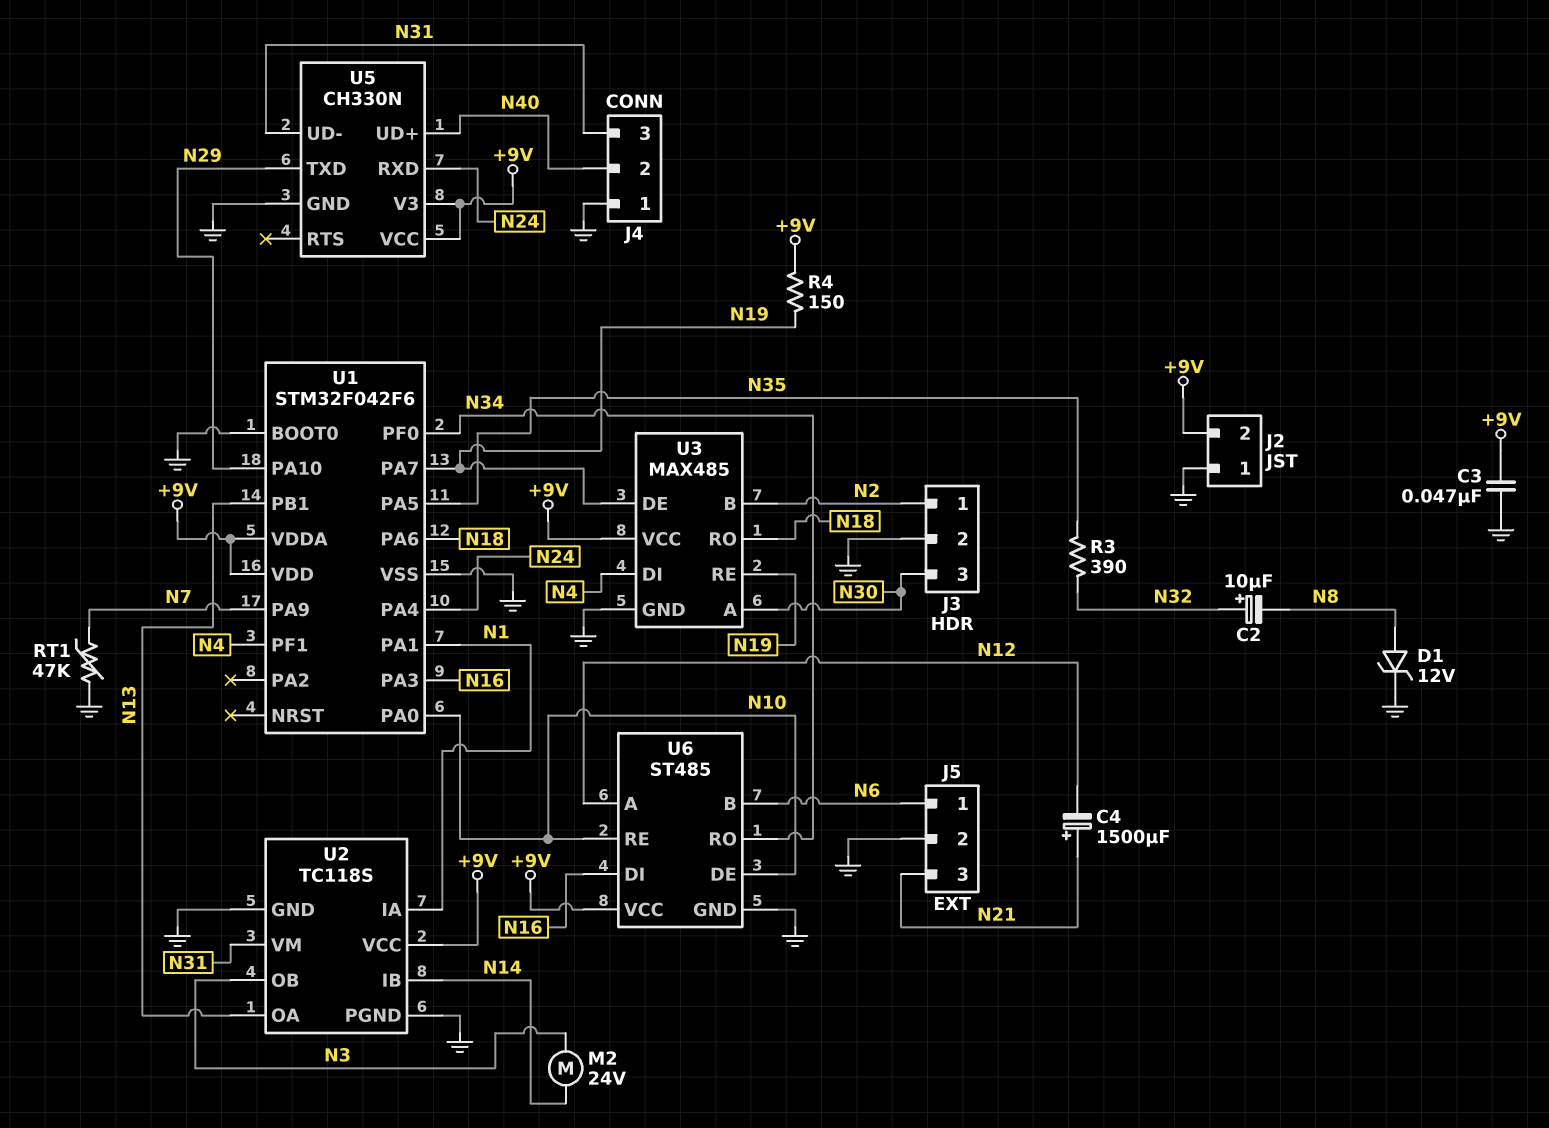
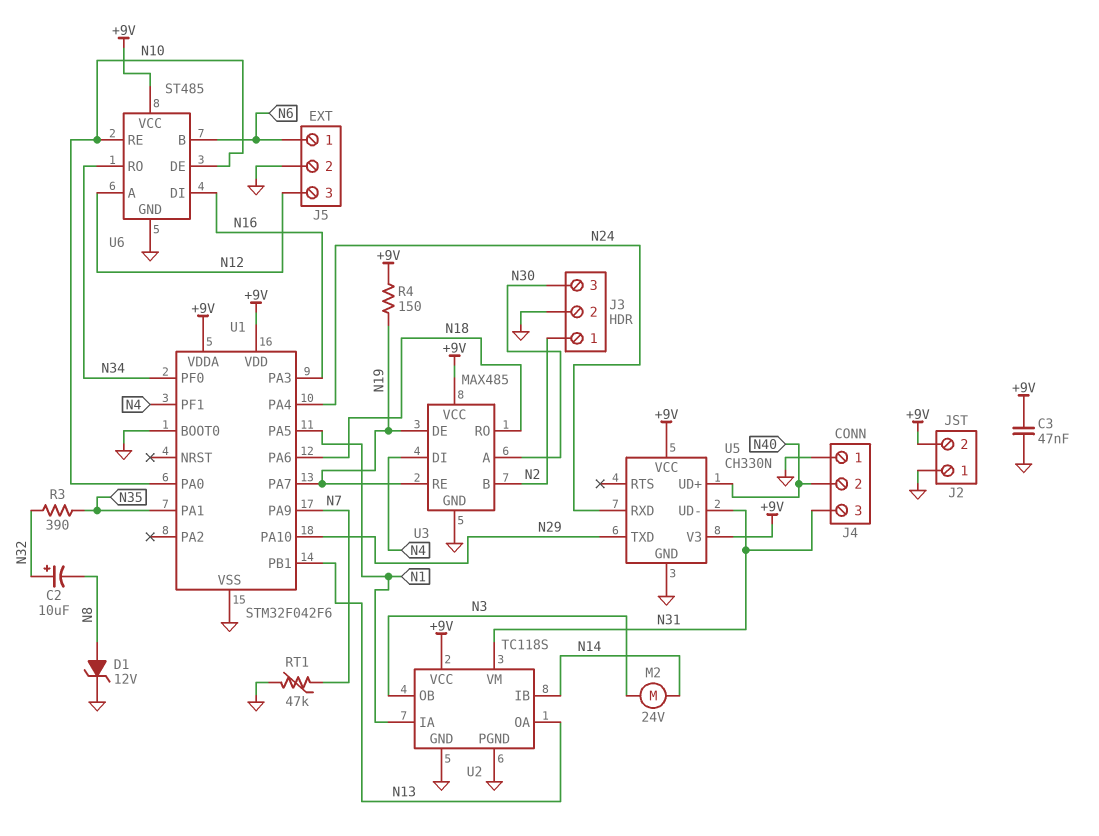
C4: 1500uF (plus N21, minus N12) -> none
J5 pin 3: N21 -> N12
U1 pin PA1: N1 -> N35
U1 pin PA5: N35 -> N1

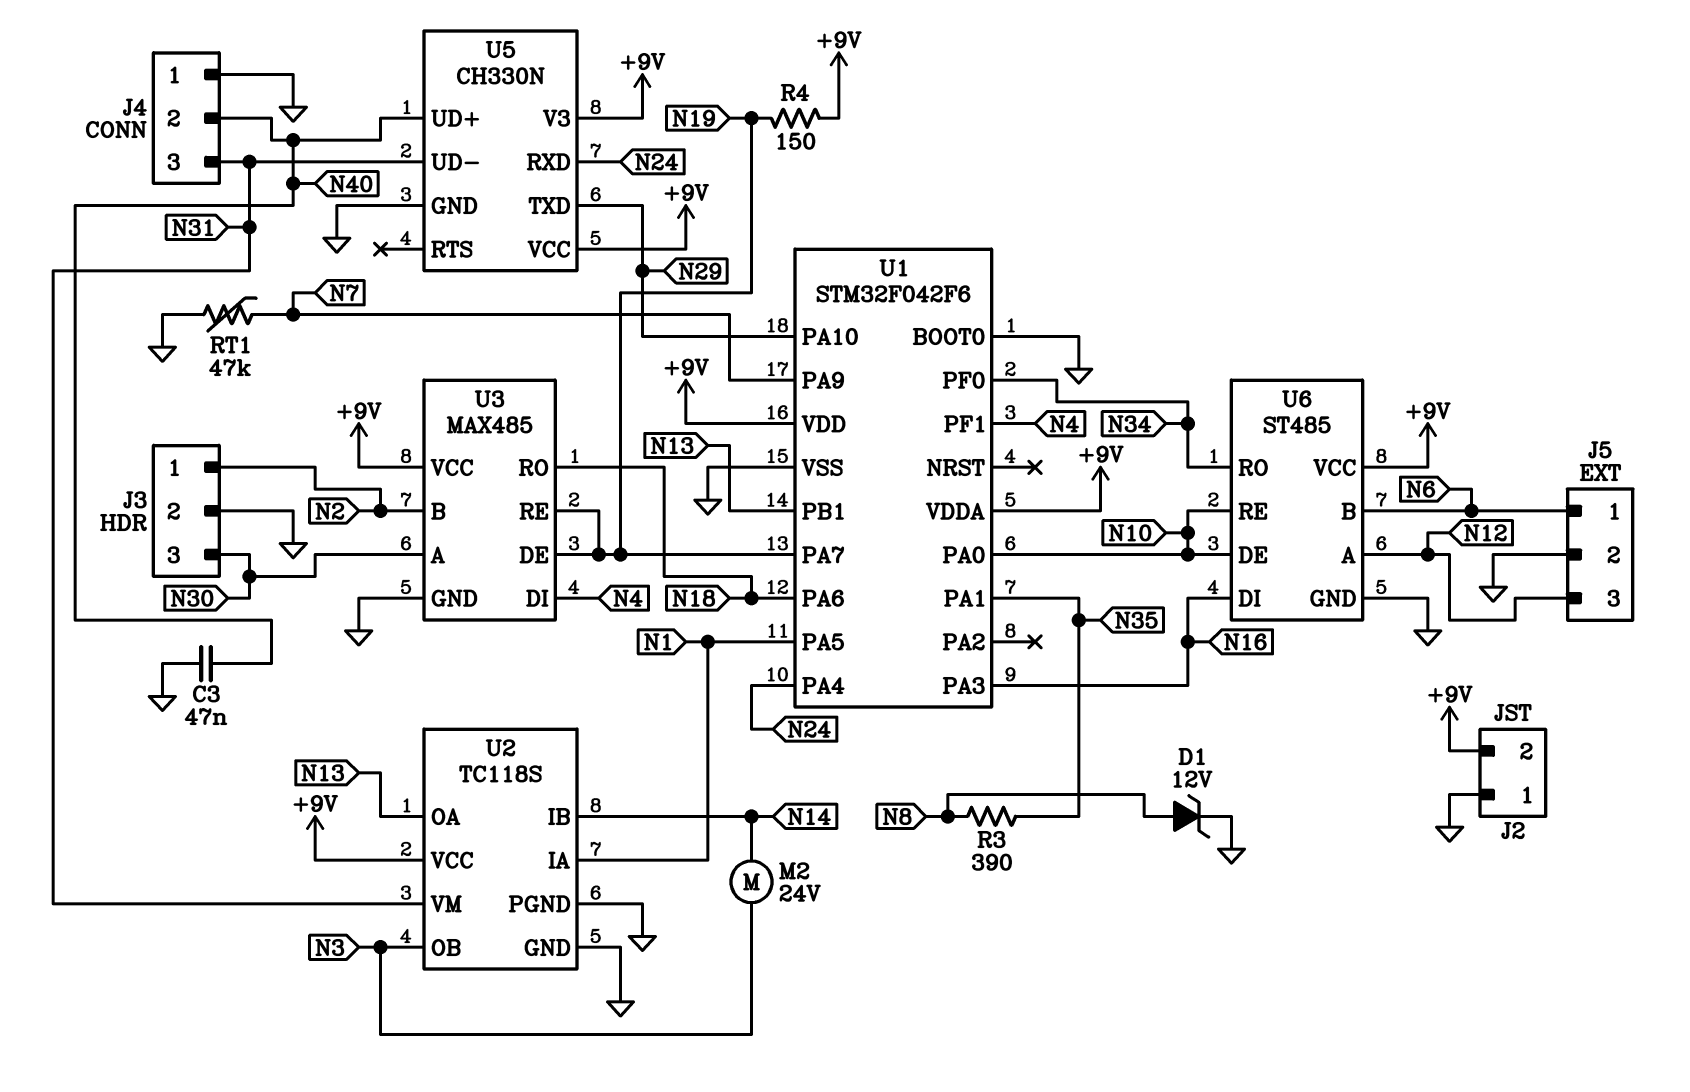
C2: 10uF (plus N32, minus N8) -> none
C3: 47nF (+9V, GND) -> 47nF (GND, N40)
R3: 390 (N32, N35) -> 390 (N8, N35)

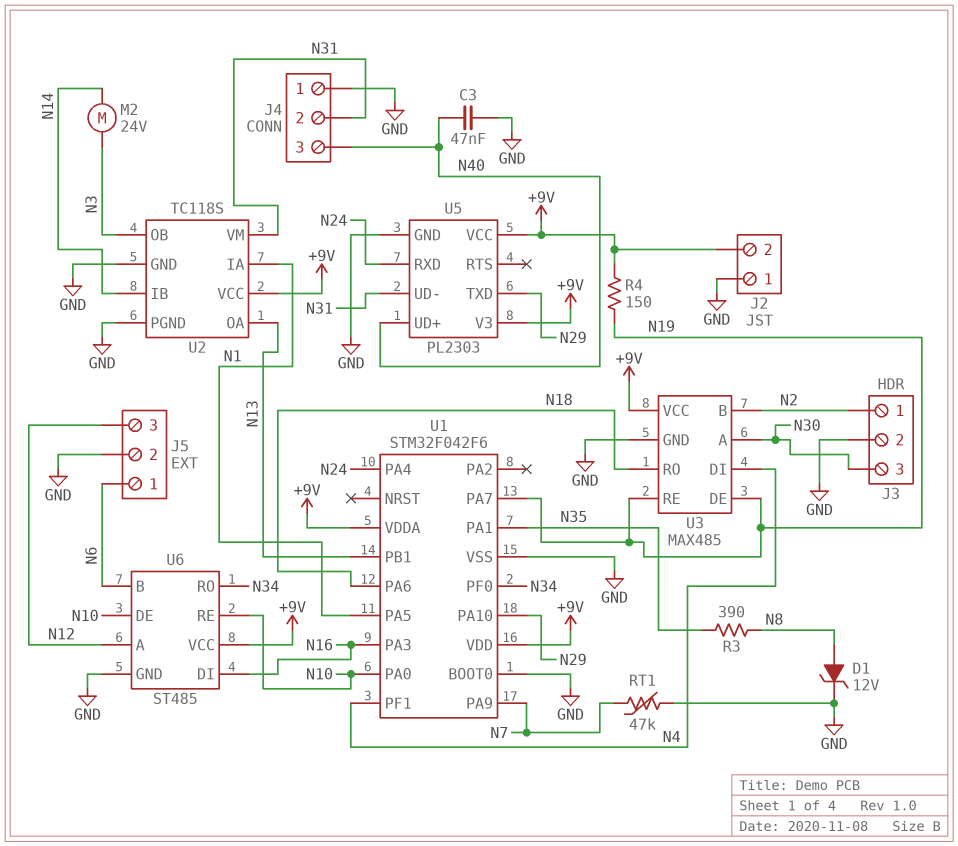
J4 pin 2: N40 -> N31
J4 pin 3: N31 -> N40
U5: CH330N -> PL2303

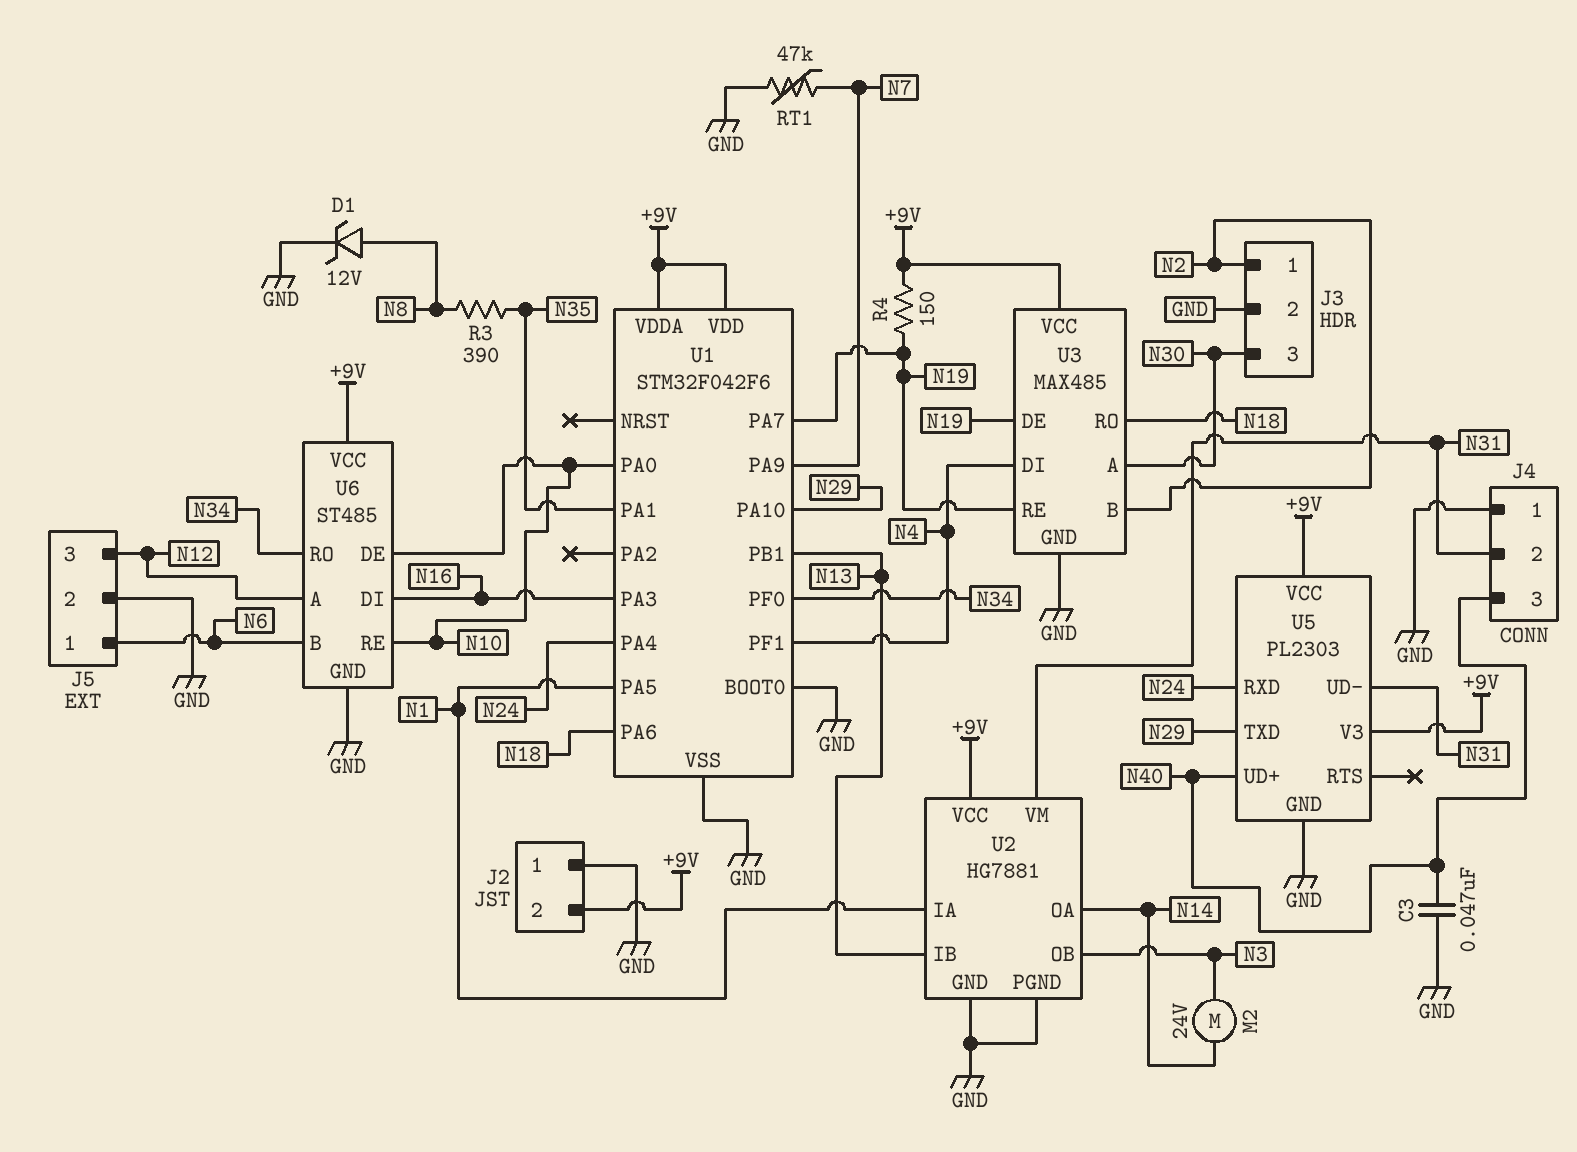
U2: TC118S -> HG7881
U2 pin IB: N14 -> N13
U2 pin OA: N13 -> N14

